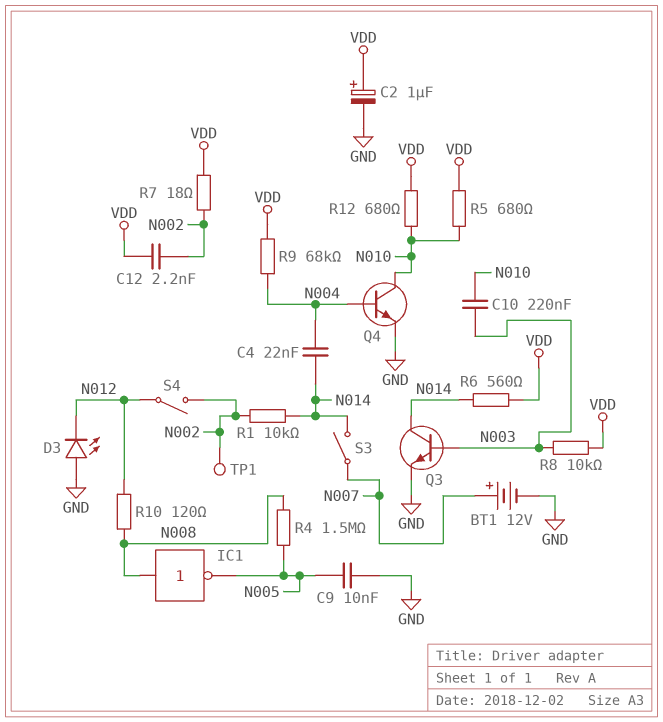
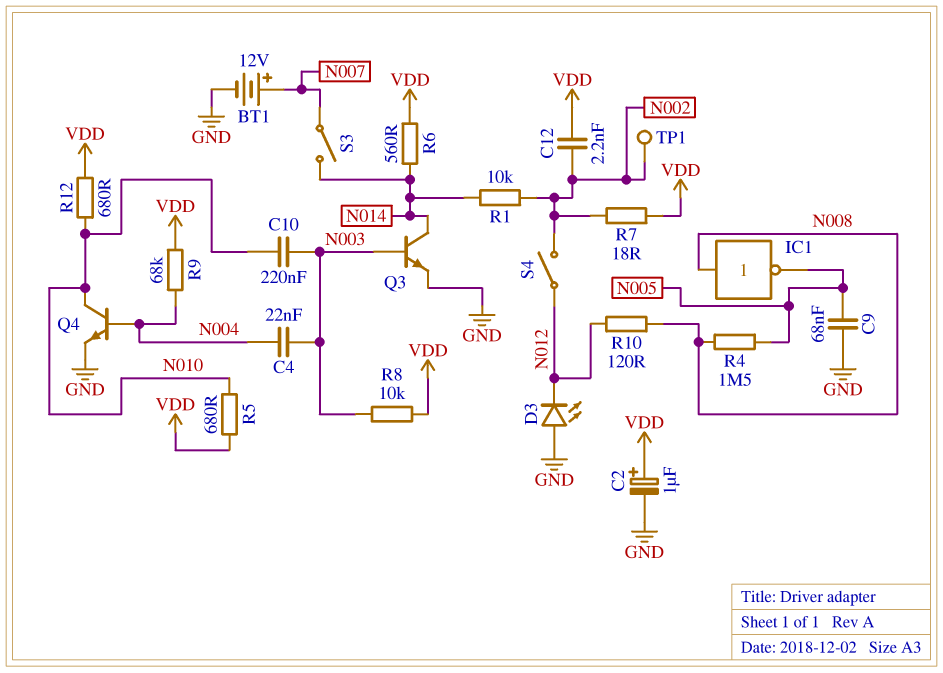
C4: 22nF (N004, N014) -> 22nF (N003, N004)
C9: 10nF (GND, N005) -> 68nF (GND, N005)

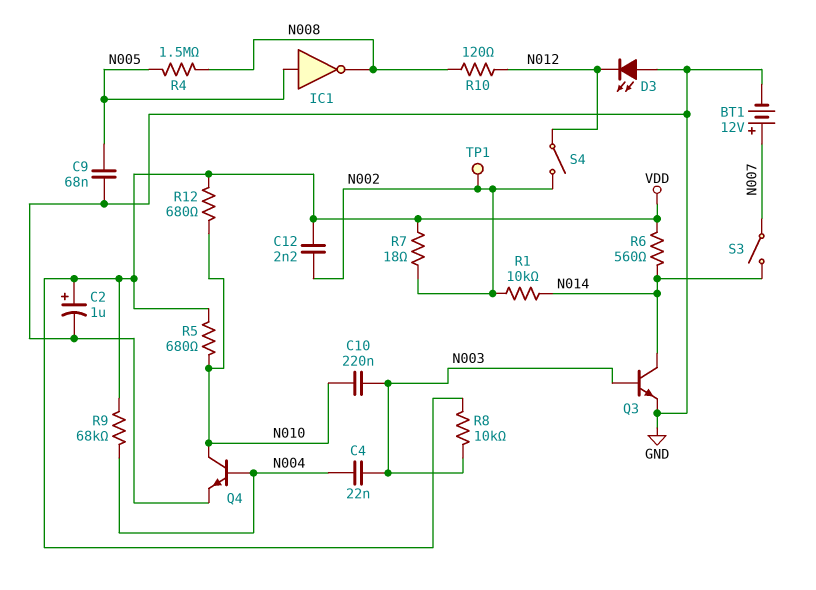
IC1: NOT (in N008, out N005) -> NOT (in N005, out N008)

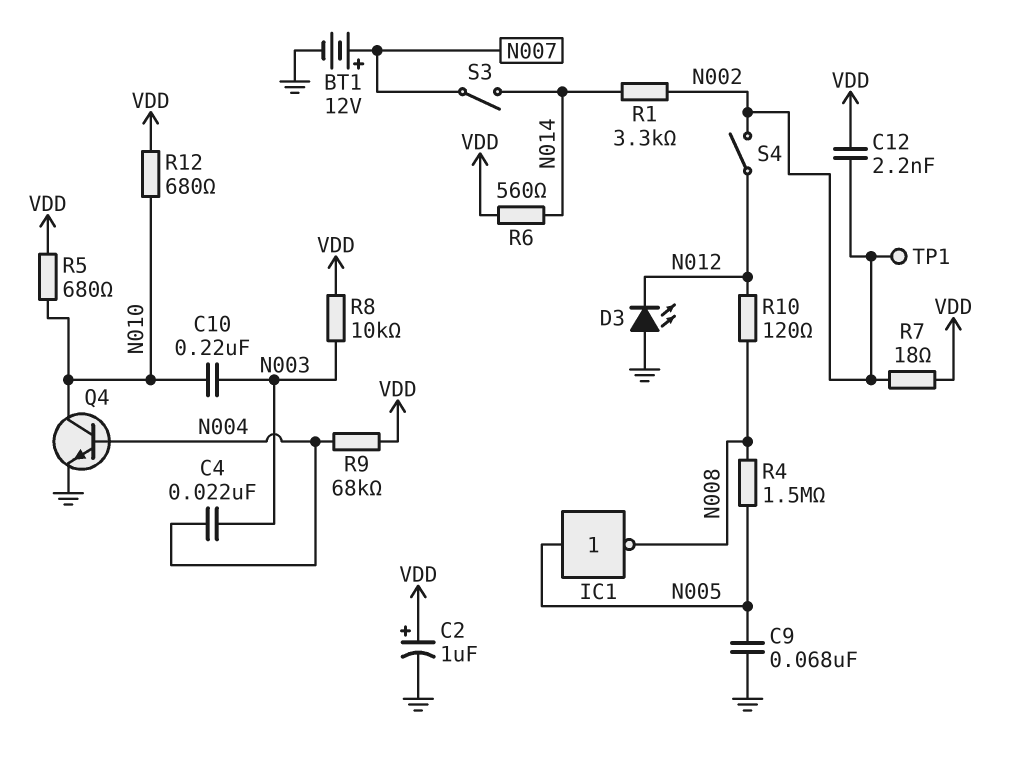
Q3: NPN (B N003, C N014, E GND) -> none
R1: 10k (N002, N014) -> 3.3k (N002, N014)

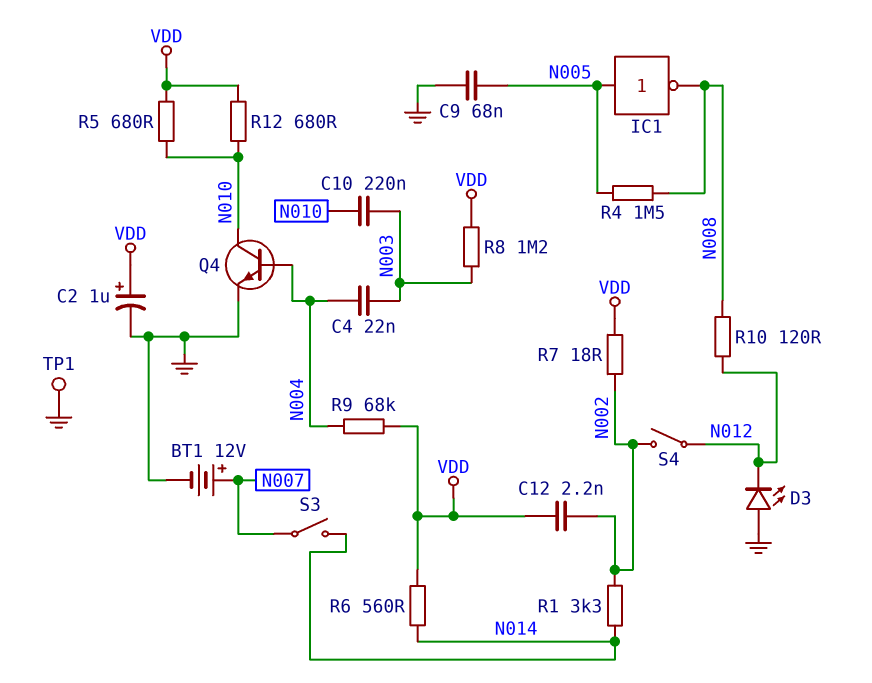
R8: 10k (N003, VDD) -> 1.2M (N003, VDD)
TP1: test point (N002) -> test point (GND)

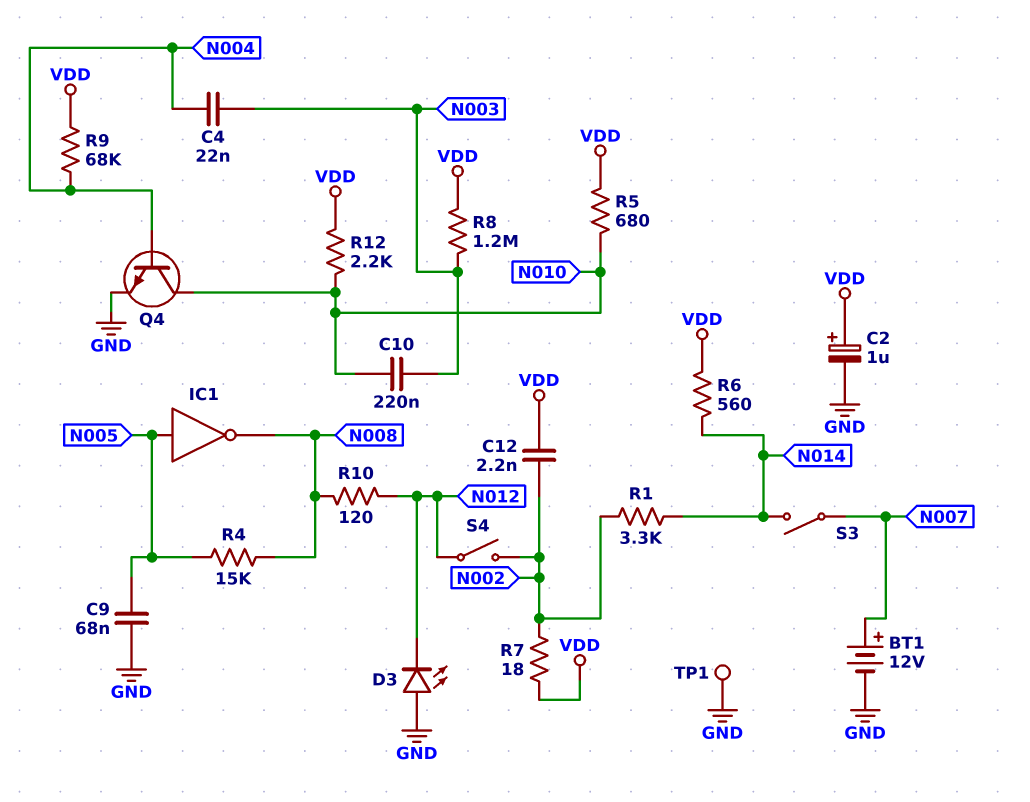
R4: 1.5M (N005, N008) -> 15k (N005, N008)
R12: 680 (N010, VDD) -> 2.2k (N010, VDD)

